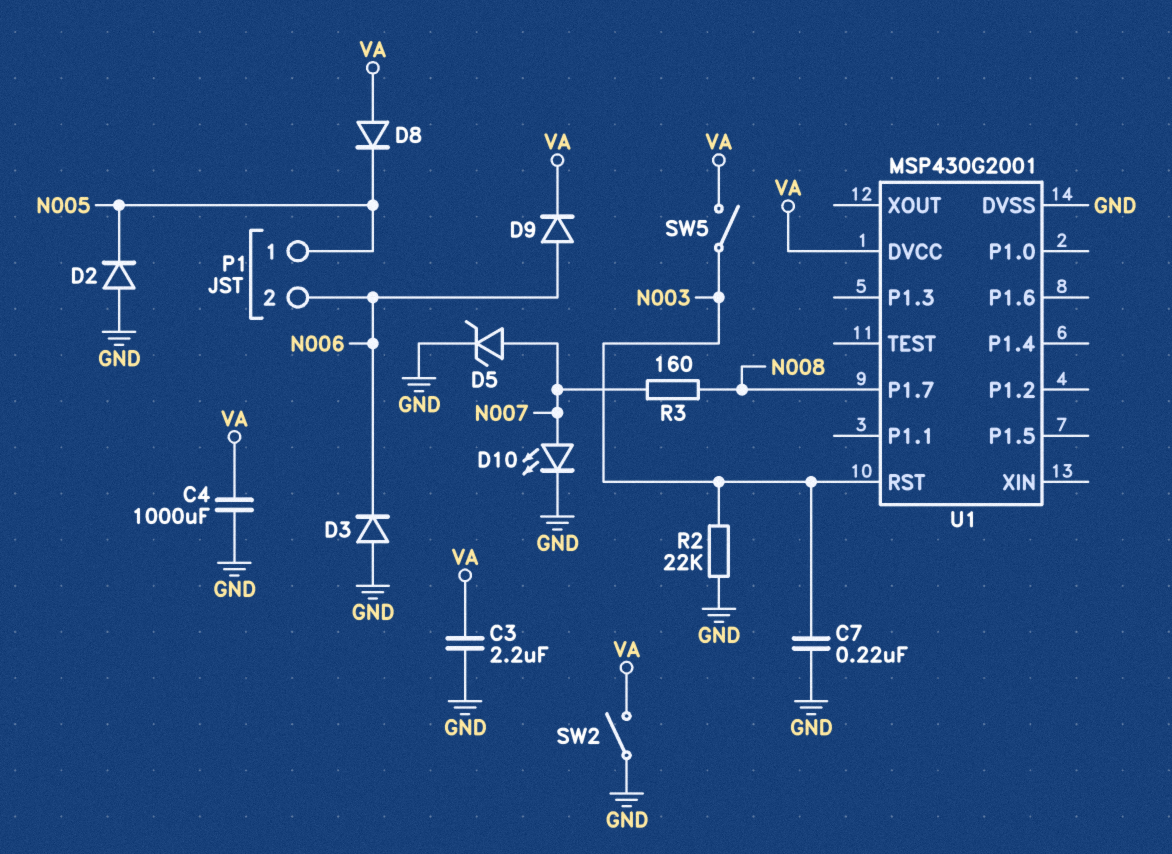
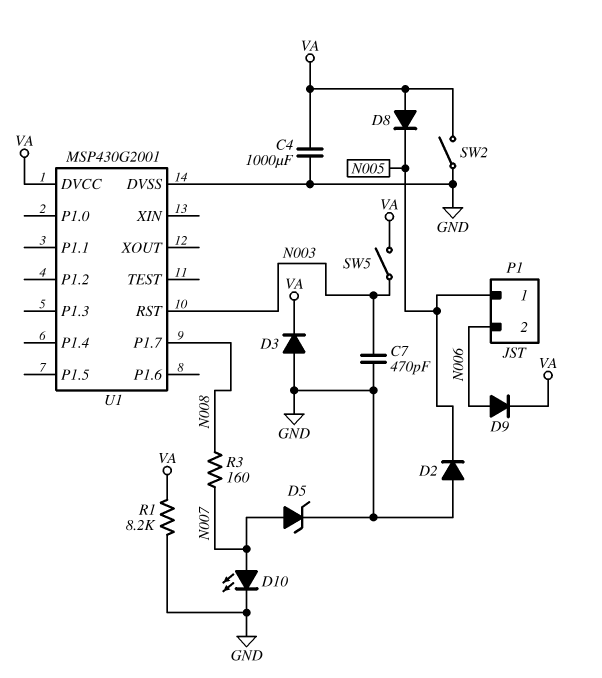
C3: 2.2uF (GND, VA) -> none
C7: 220nF (GND, N003) -> 470pF (GND, N003)
D3: diode (A GND, K N006) -> diode (A GND, K VA)
R1: none -> 8.2k (GND, VA)
R2: 22k (GND, N003) -> none

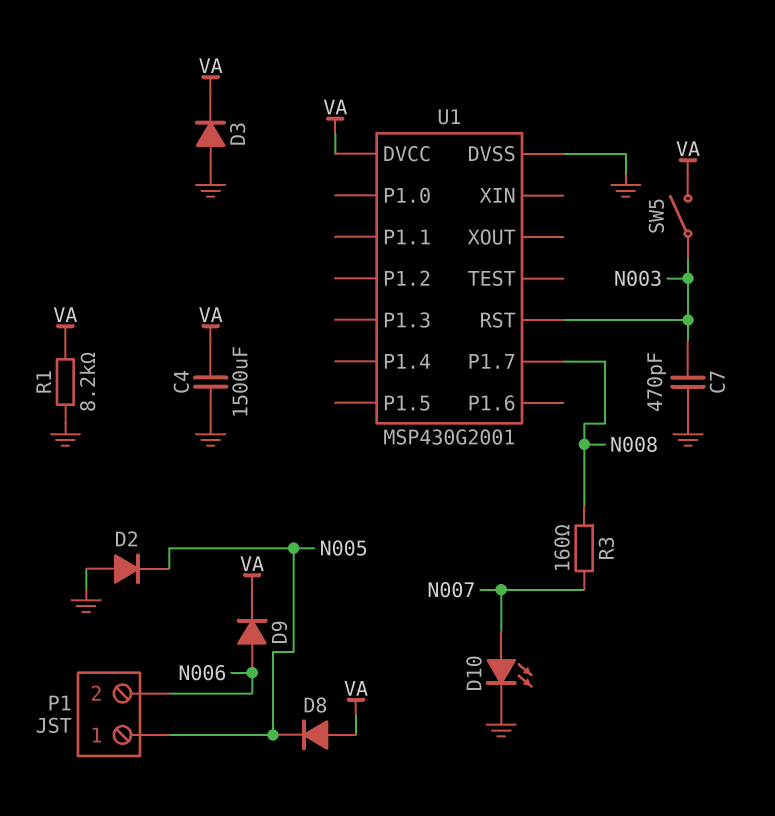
C4: 1000uF (GND, VA) -> 1500uF (GND, VA)
D5: zener (A N007, K GND) -> none
SW2: switch (GND, VA) -> none

